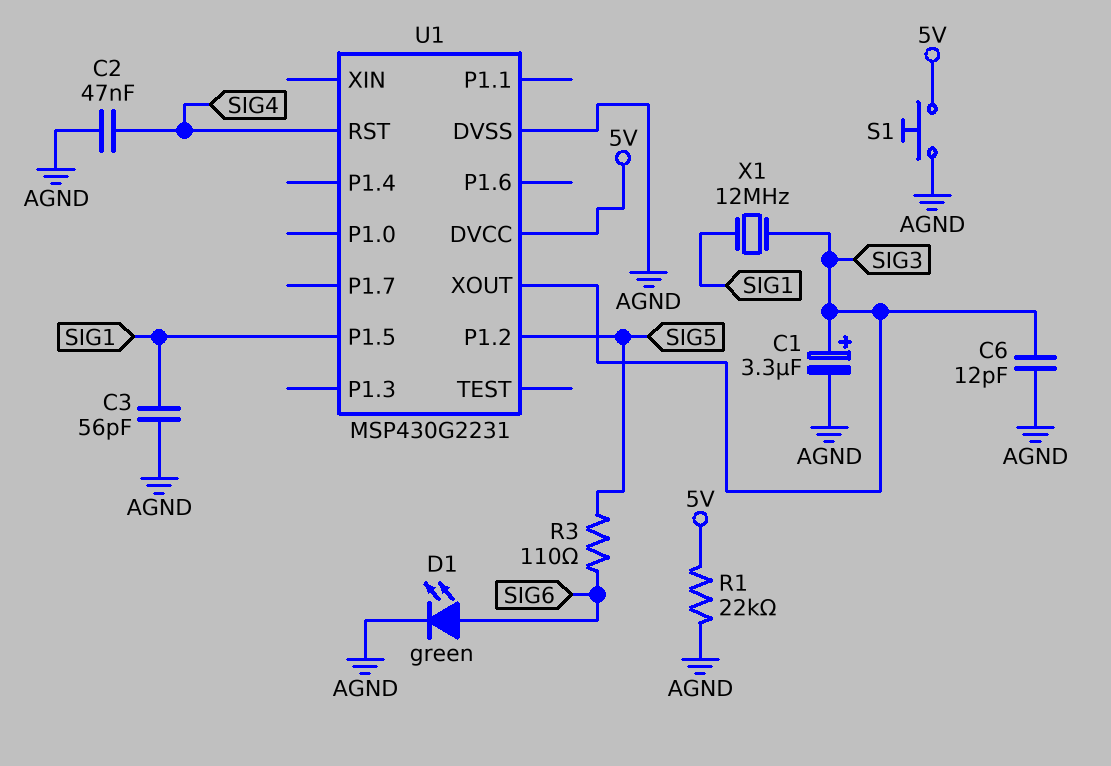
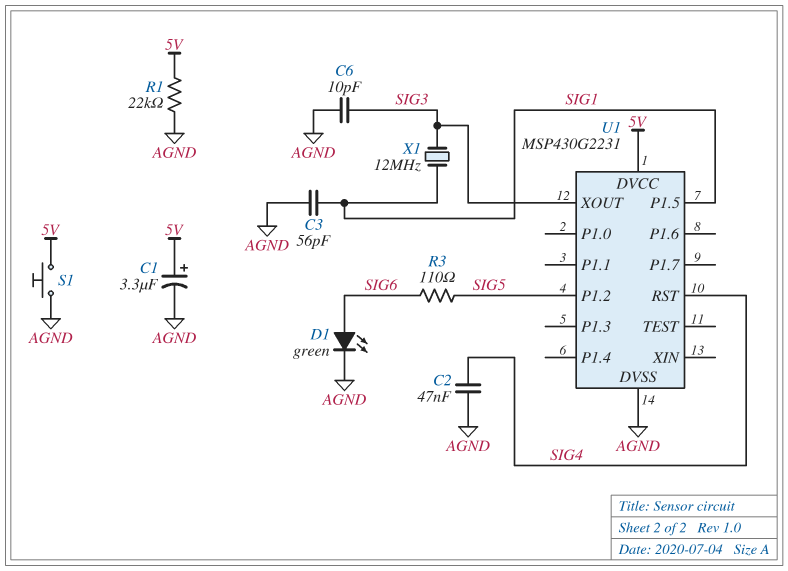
C1: 3.3uF (plus SIG3, minus AGND) -> 3.3uF (plus 5V, minus AGND)
C6: 12pF (AGND, SIG3) -> 10pF (AGND, SIG3)

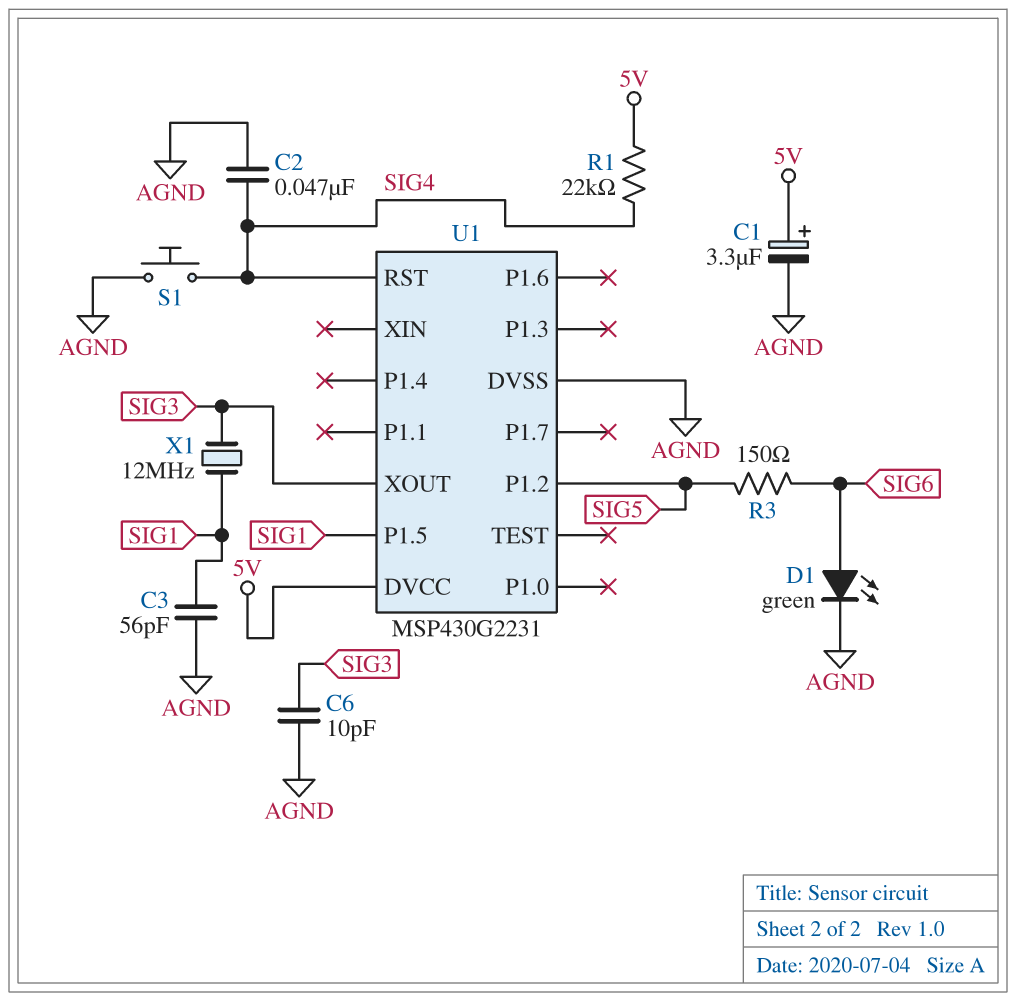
R1: 22k (5V, AGND) -> 22k (5V, SIG4)
R3: 110 (SIG5, SIG6) -> 150 (SIG5, SIG6)
S1: button (5V, AGND) -> button (AGND, SIG4)

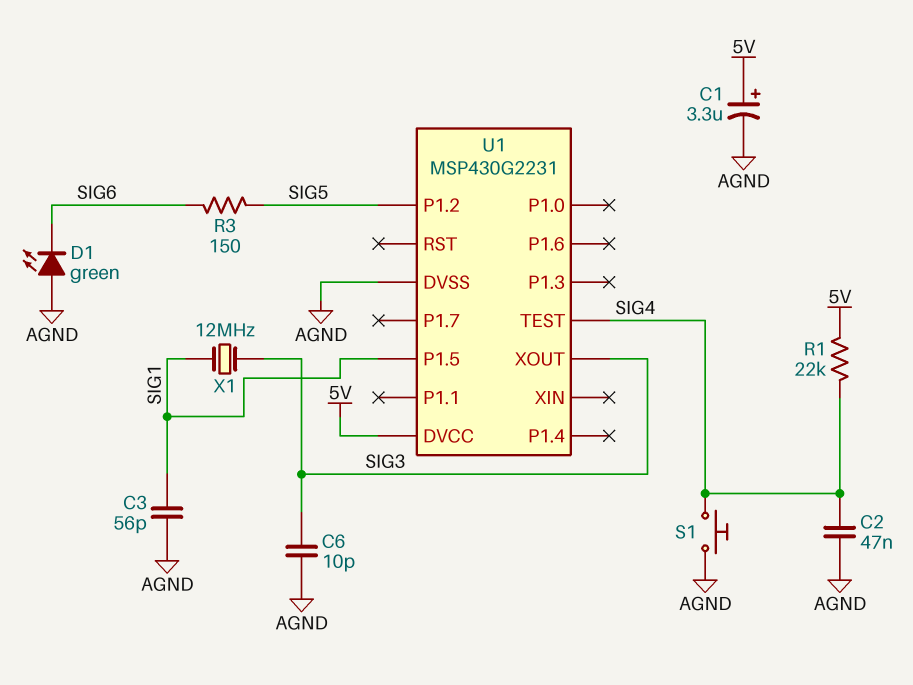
D1: LED green (A SIG6, K AGND) -> LED green (A AGND, K SIG6)
U1 pin RST: SIG4 -> none
U1 pin TEST: none -> SIG4

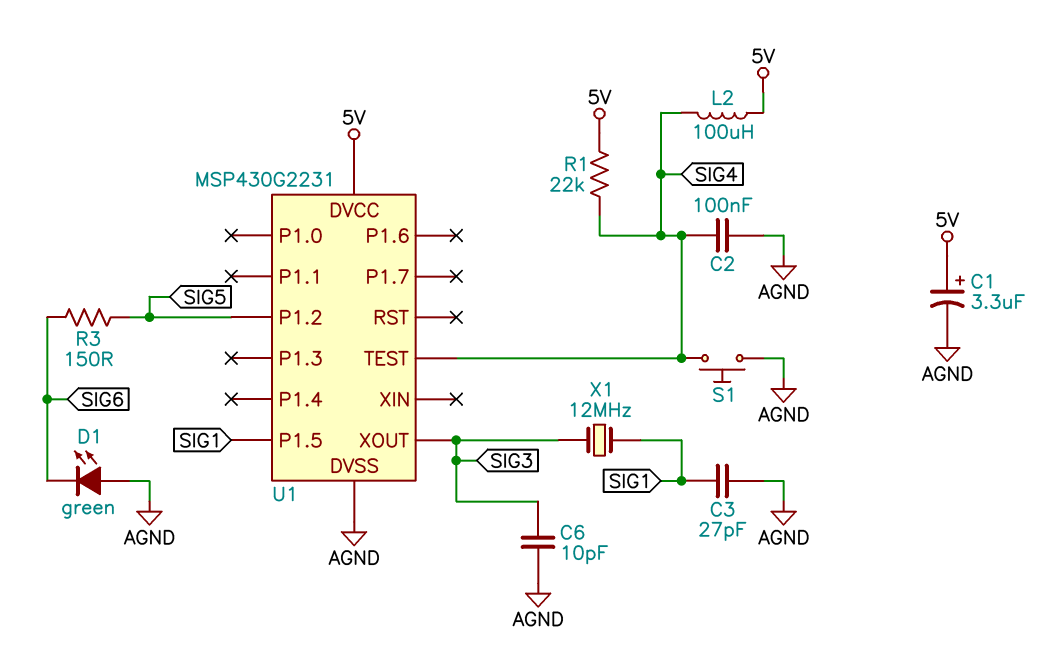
C2: 47nF (AGND, SIG4) -> 100nF (AGND, SIG4)
C3: 56pF (AGND, SIG1) -> 27pF (AGND, SIG1)
L2: none -> 100uH (5V, SIG4)

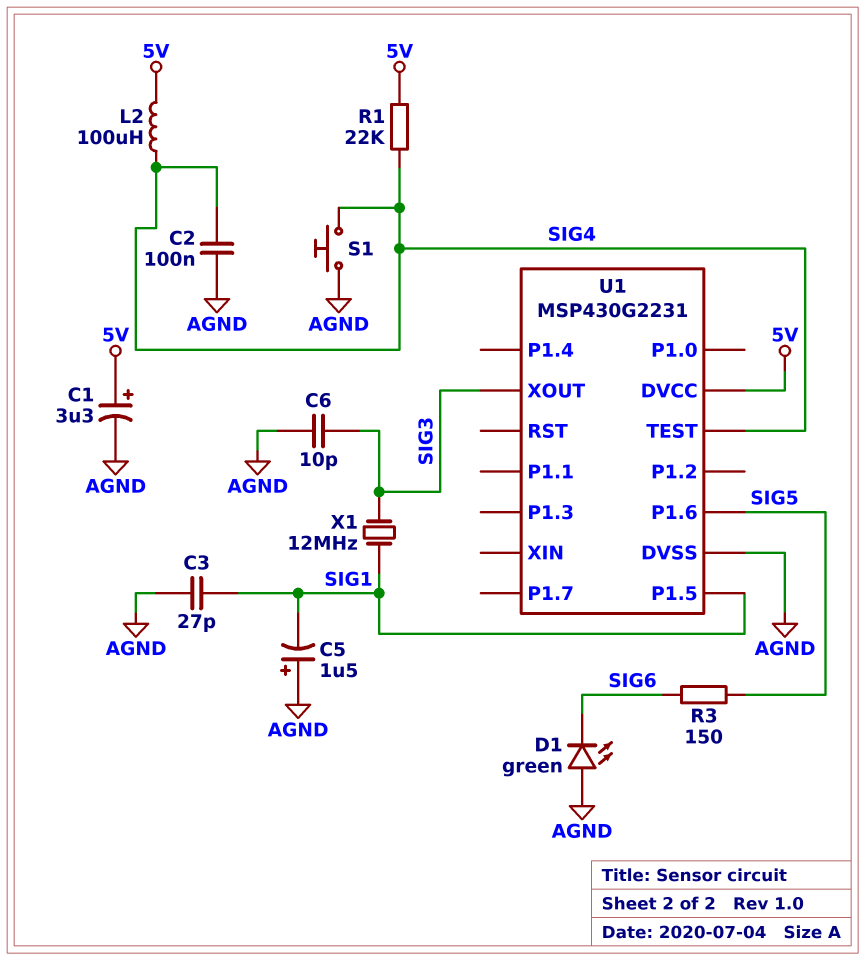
C5: none -> 1.5uF (plus AGND, minus SIG1)
U1 pin P1.2: SIG5 -> none
U1 pin P1.6: none -> SIG5

